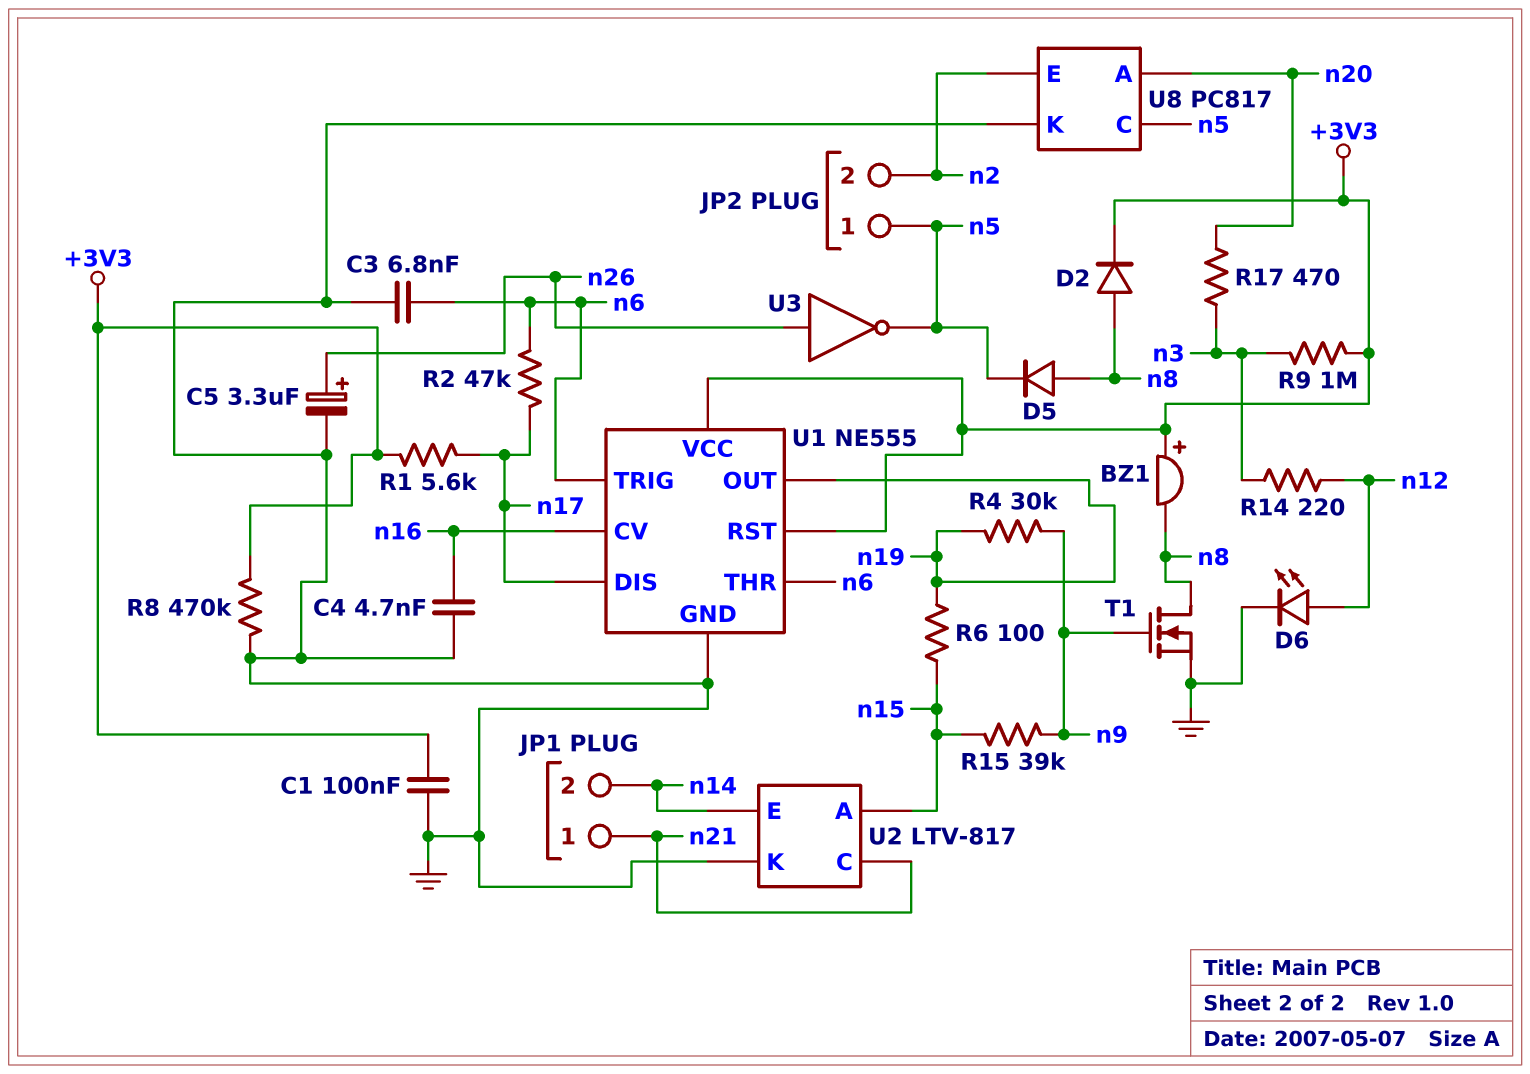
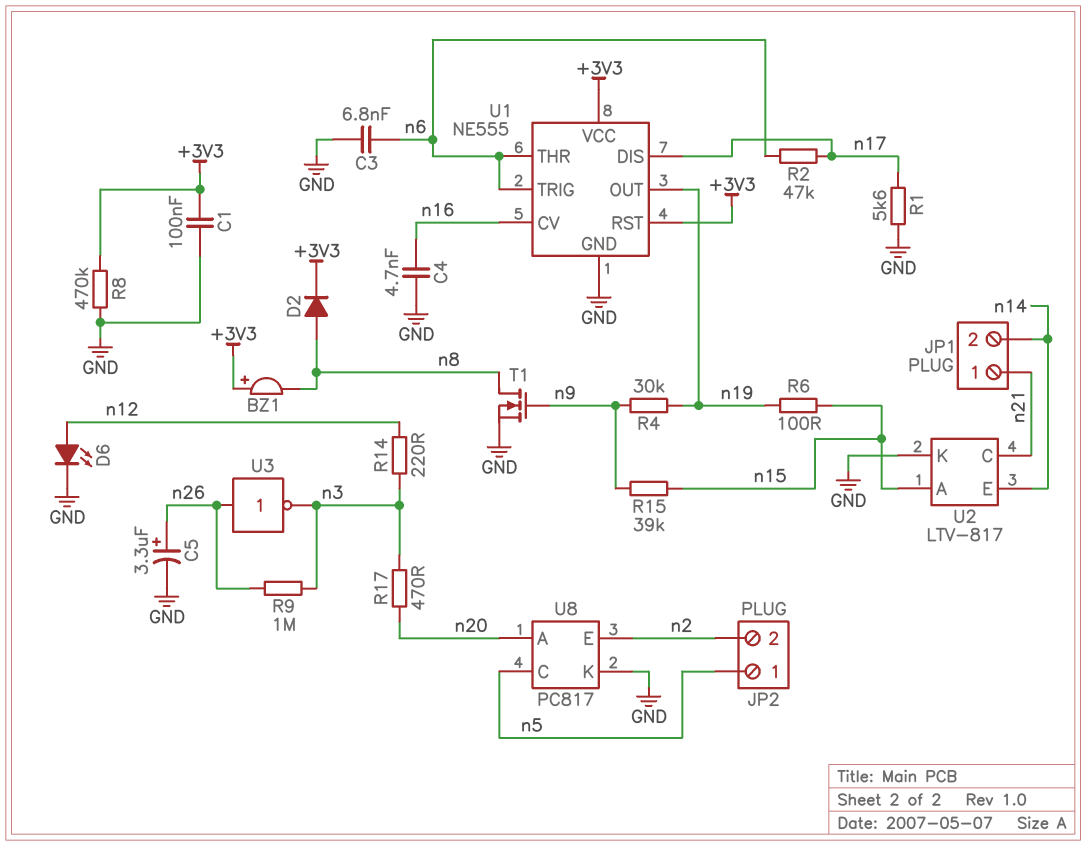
D5: diode (A n8, K n5) -> none
R1: 5.6k (+3V3, n17) -> 5.6k (GND, n17)
R9: 1M (+3V3, n3) -> 1M (n3, n26)
U3: NOT (in n26, out n5) -> NOT (in n26, out n3)

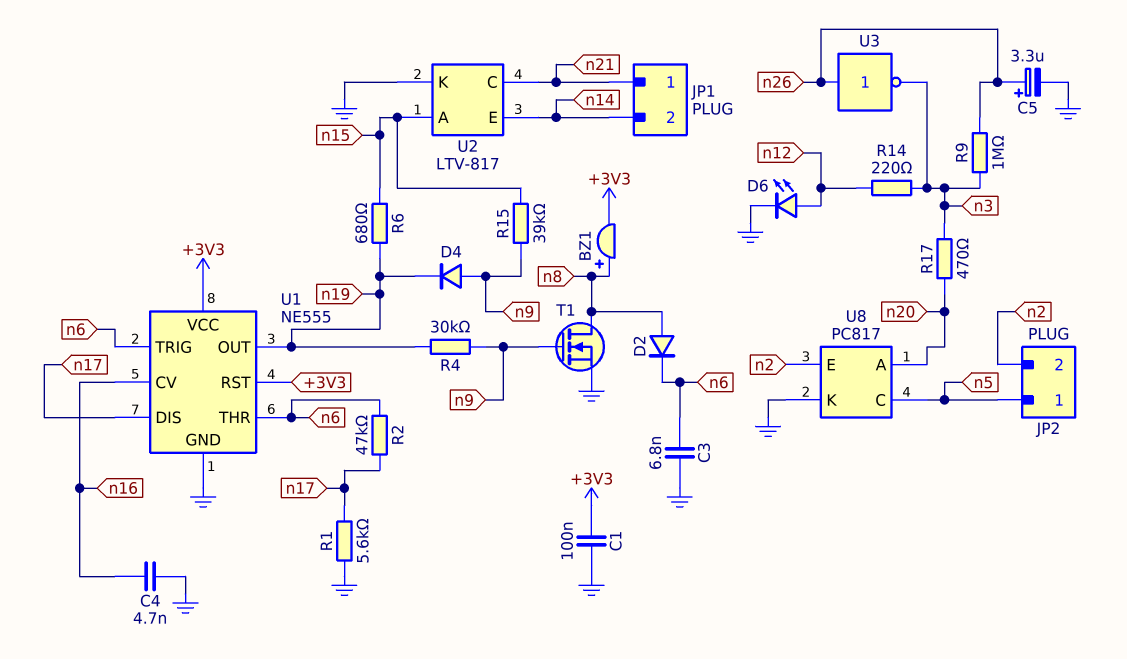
BZ1: buzzer (plus +3V3, minus n8) -> buzzer (plus n8, minus +3V3)
D2: diode (A n8, K +3V3) -> diode (A n8, K n6)
D4: none -> diode (A n9, K n19)
R6: 100 (n15, n19) -> 680 (n15, n19)
R8: 470k (+3V3, GND) -> none

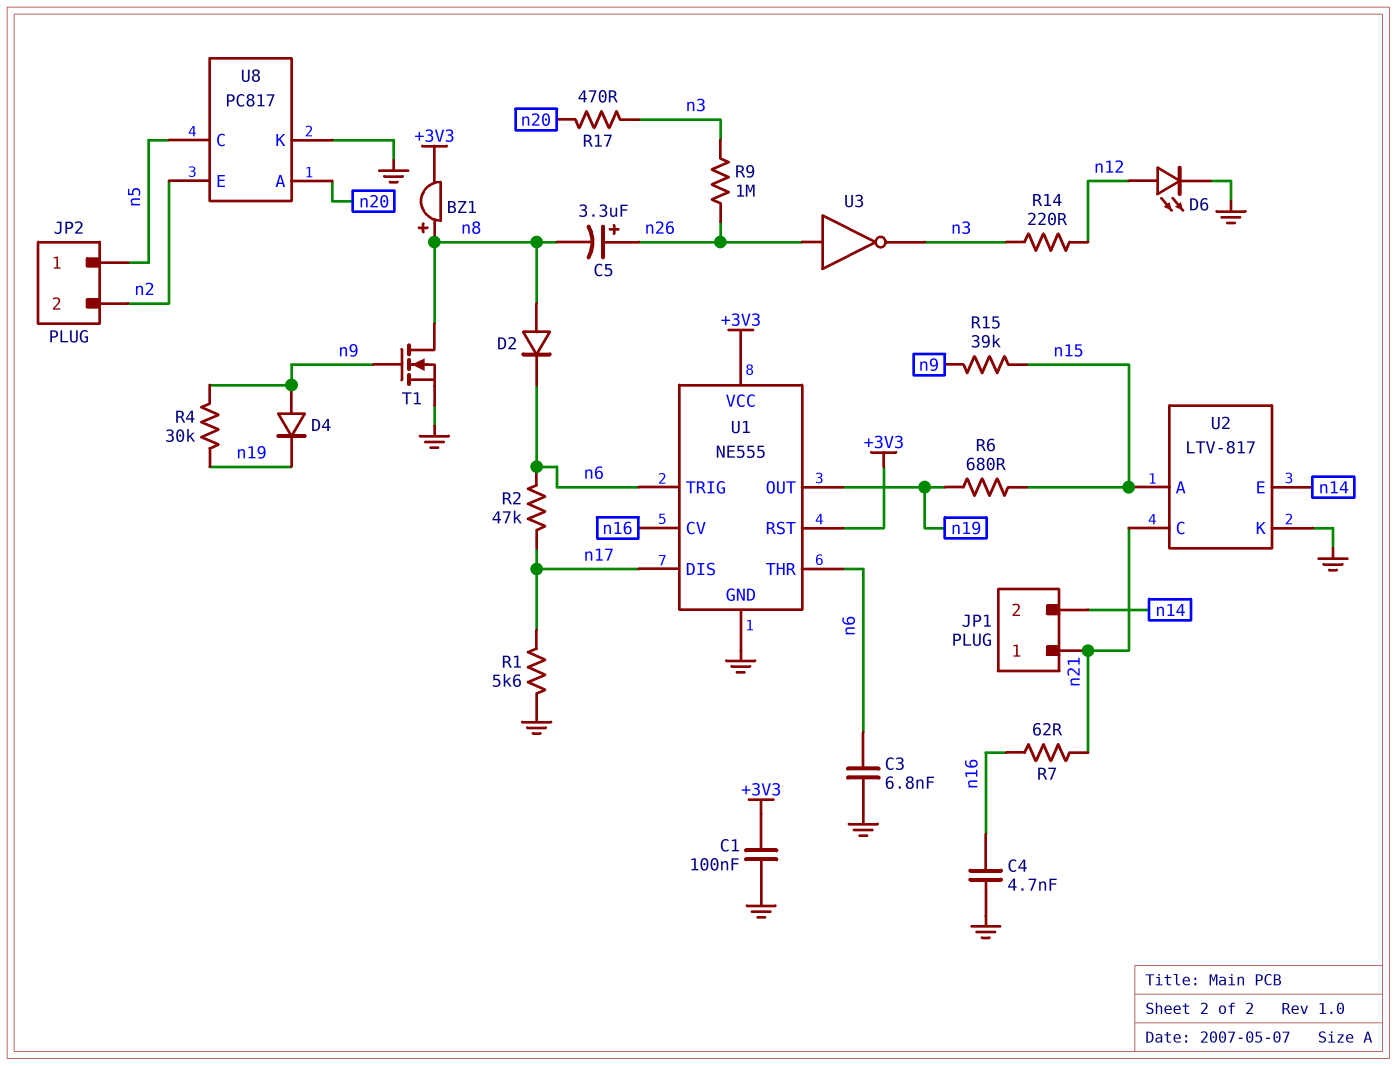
C5: 3.3uF (plus n26, minus GND) -> 3.3uF (plus n26, minus n8)
R7: none -> 62 (n16, n21)

